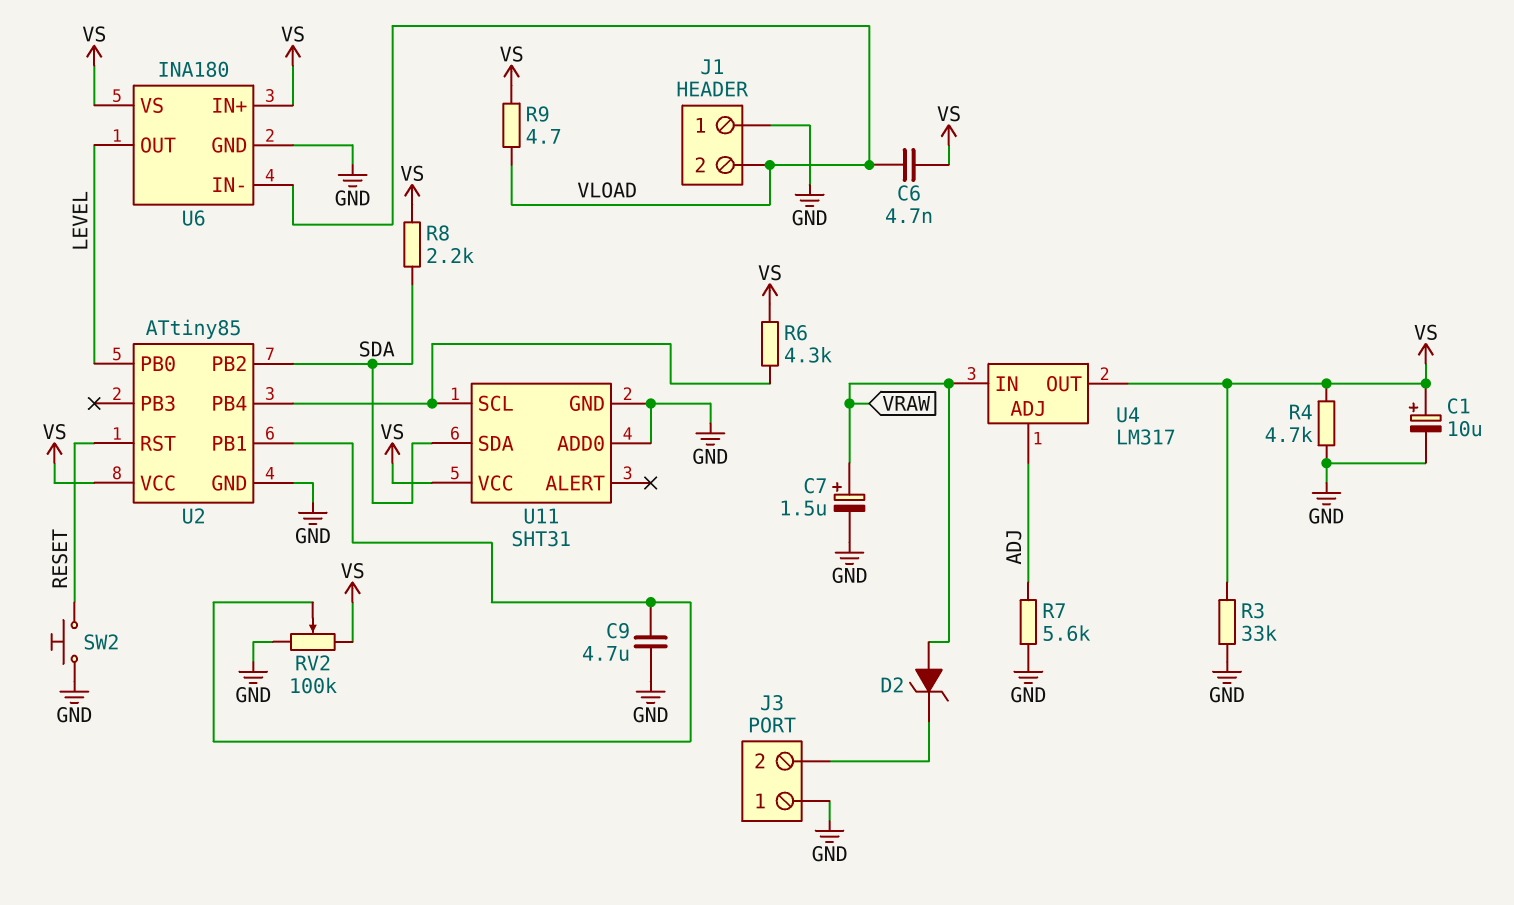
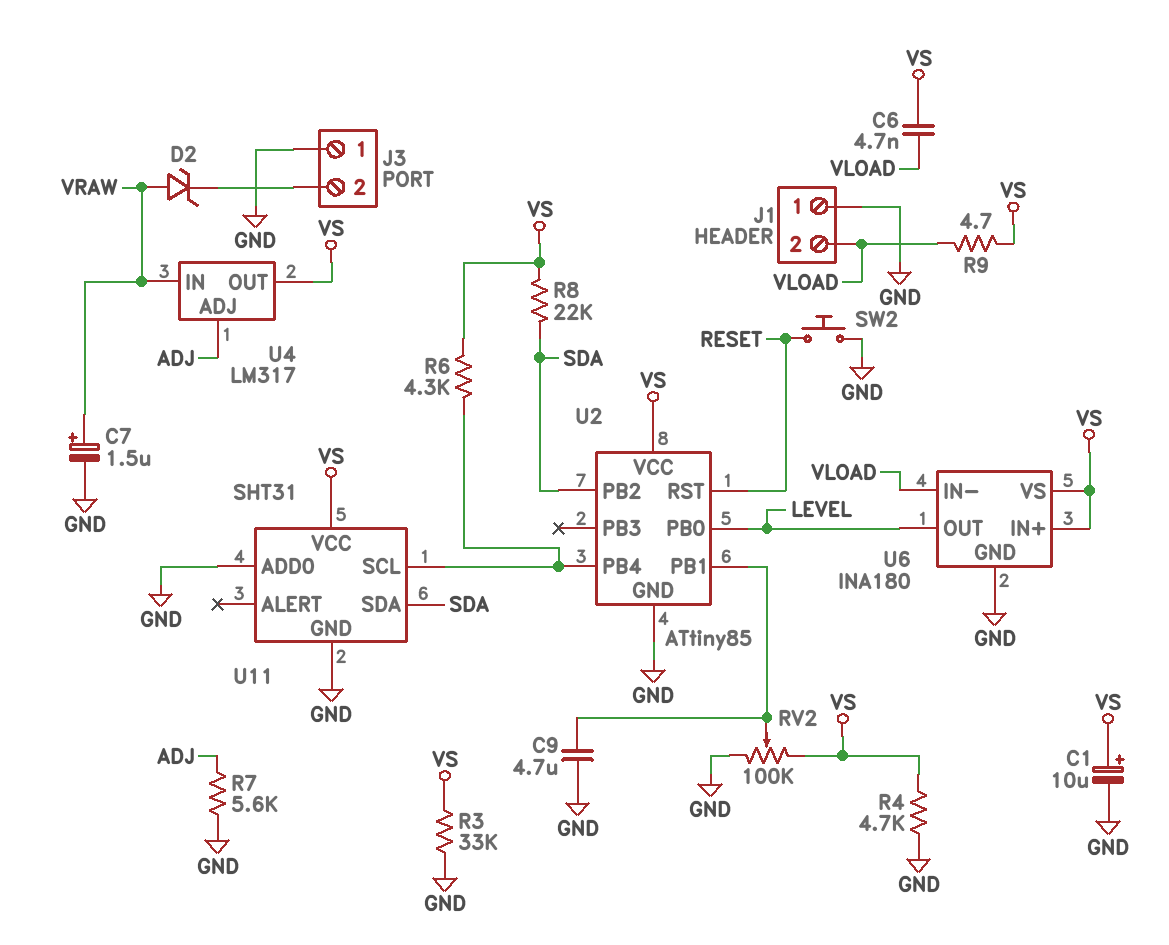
R8: 2.2k (SDA, VS) -> 22k (SDA, VS)

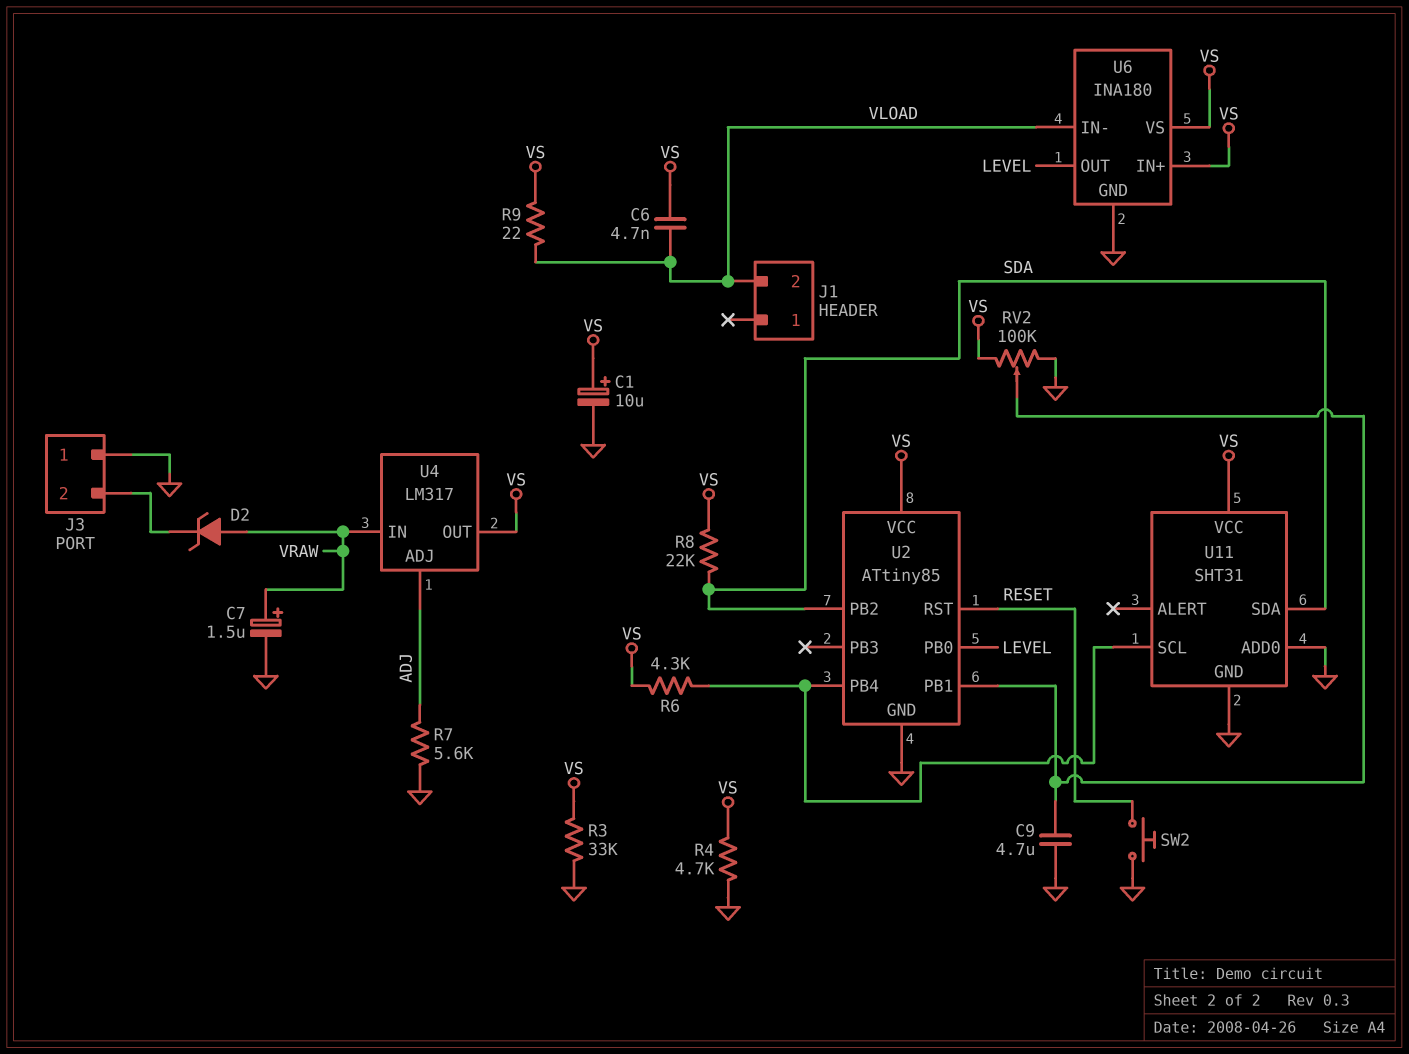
J1 pin 1: GND -> none
R9: 4.7 (VLOAD, VS) -> 22 (VLOAD, VS)

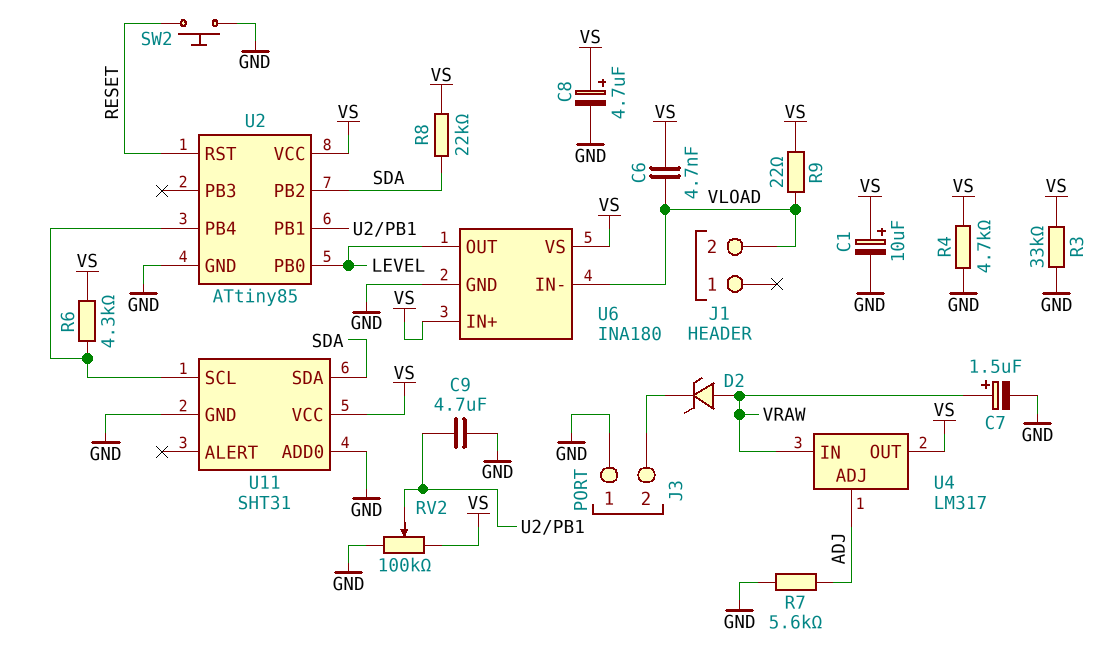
C8: none -> 4.7uF (plus VS, minus GND)

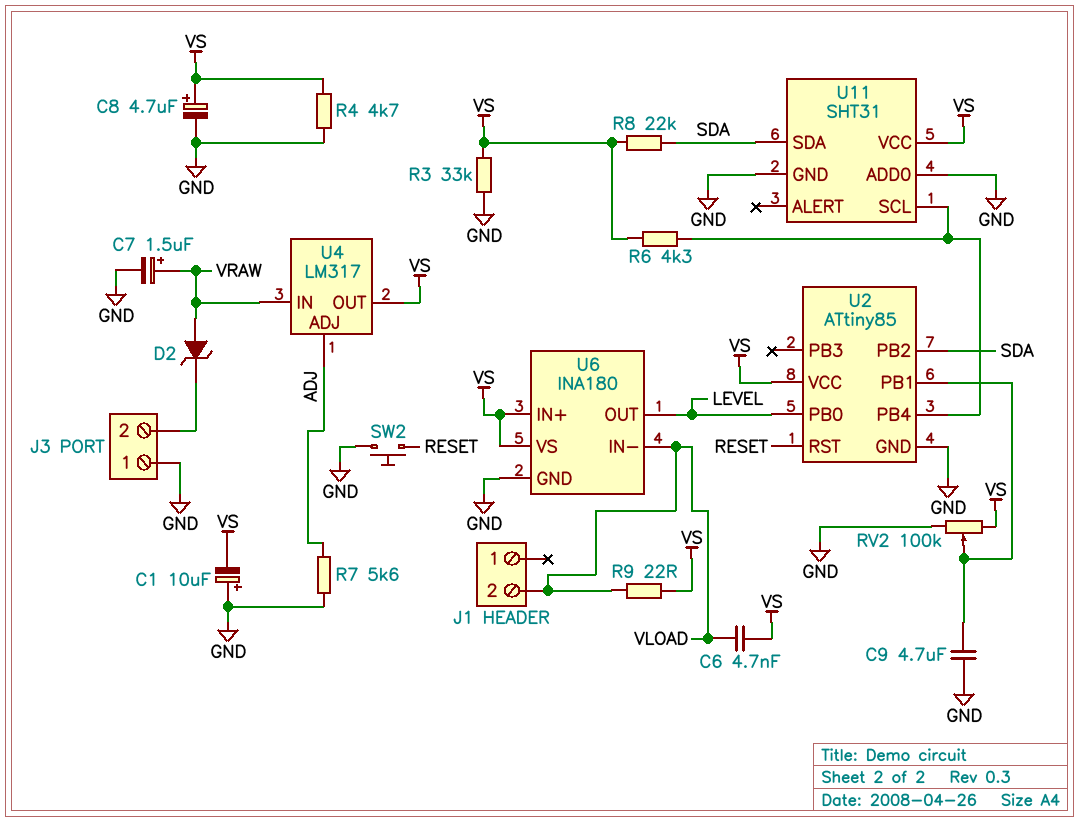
C1: 10uF (plus VS, minus GND) -> 10uF (plus GND, minus VS)

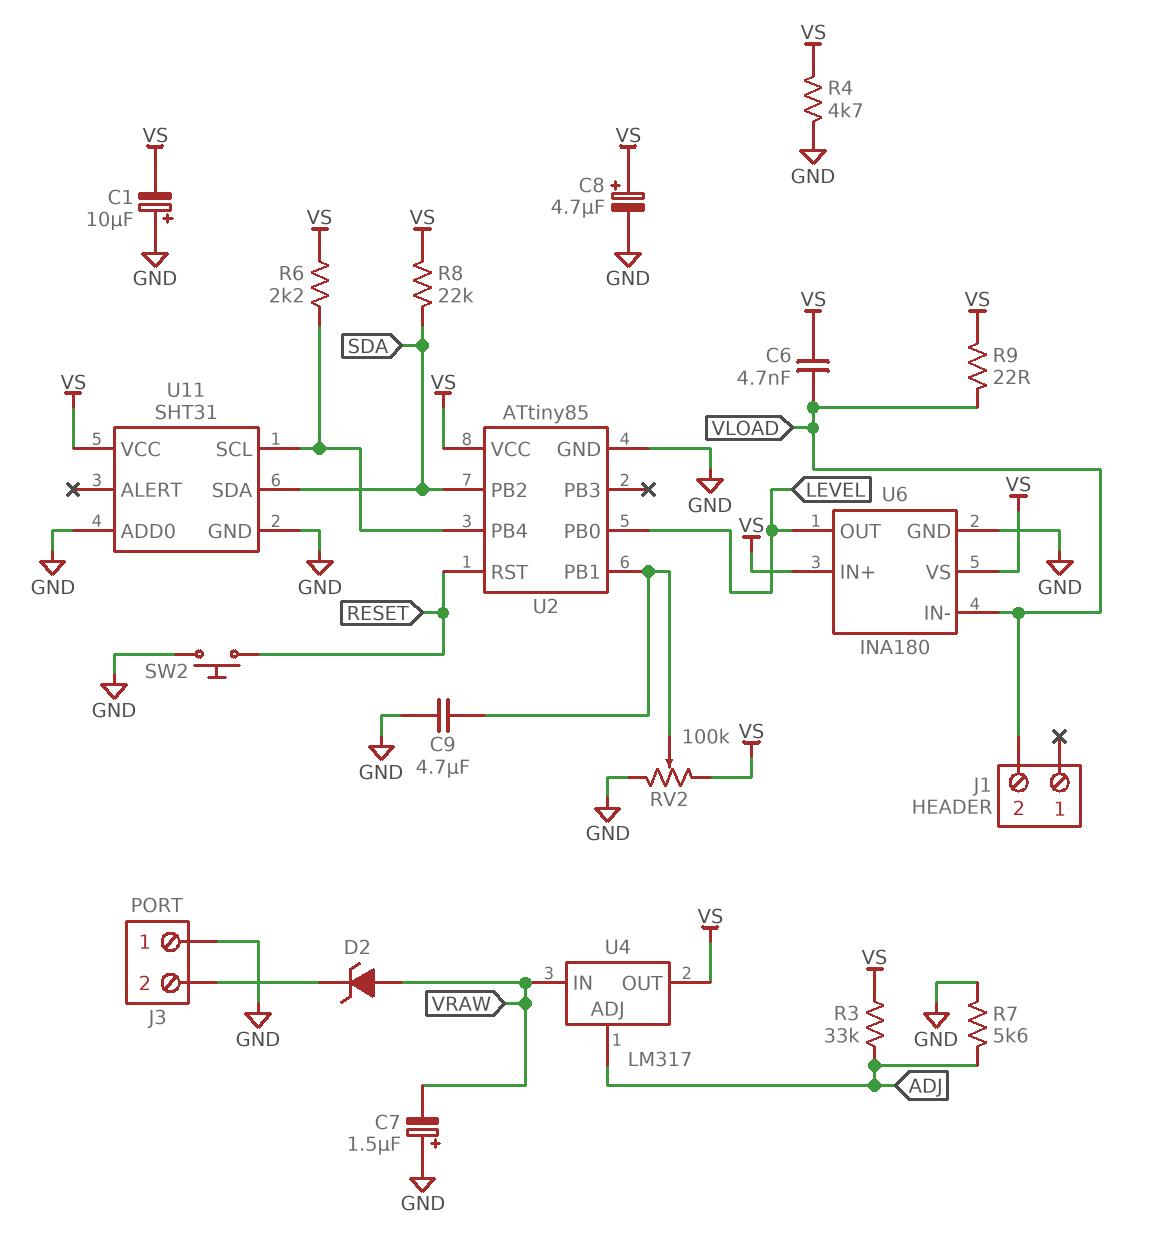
C7: 1.5uF (plus VRAW, minus GND) -> 1.5uF (plus GND, minus VRAW)
R3: 33k (GND, VS) -> 33k (ADJ, VS)
R6: 4.3k (U2/PB4, VS) -> 2.2k (U2/PB4, VS)

